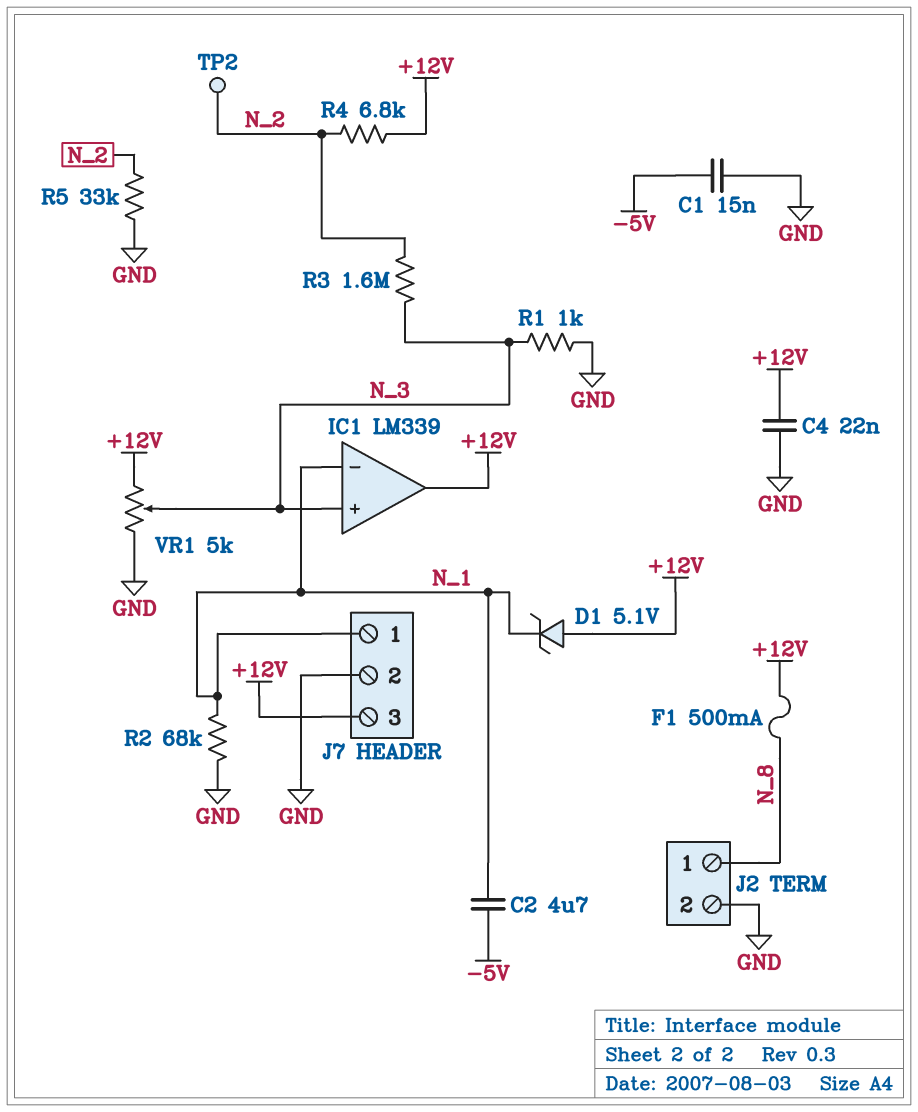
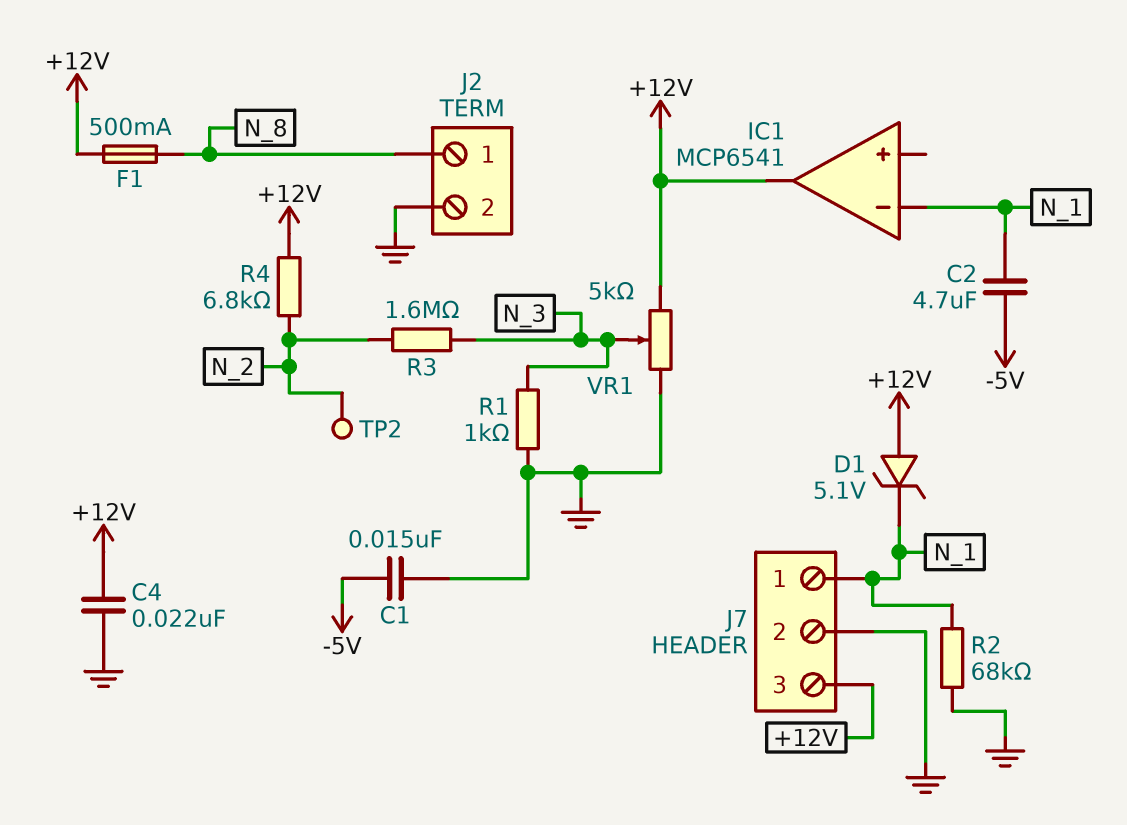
IC1: LM339 -> MCP6541
IC1 pin in+: N_3 -> none
R5: 33k (GND, N_2) -> none

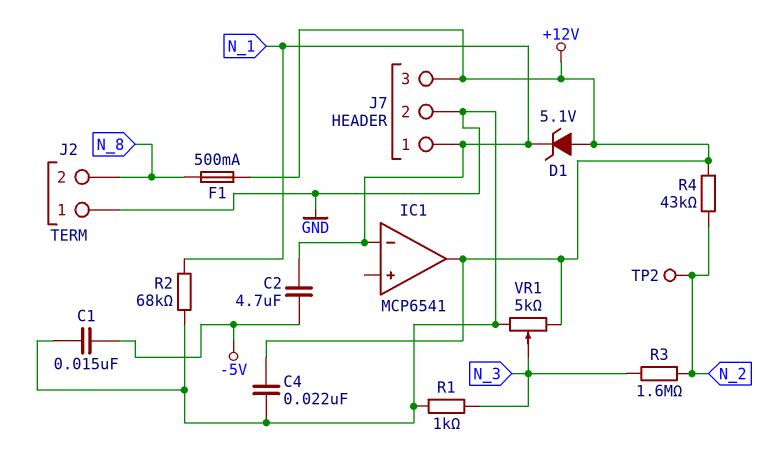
J2 pin 1: N_8 -> GND
J2 pin 2: GND -> N_8
R4: 6.8k (+12V, N_2) -> 43k (+12V, N_2)

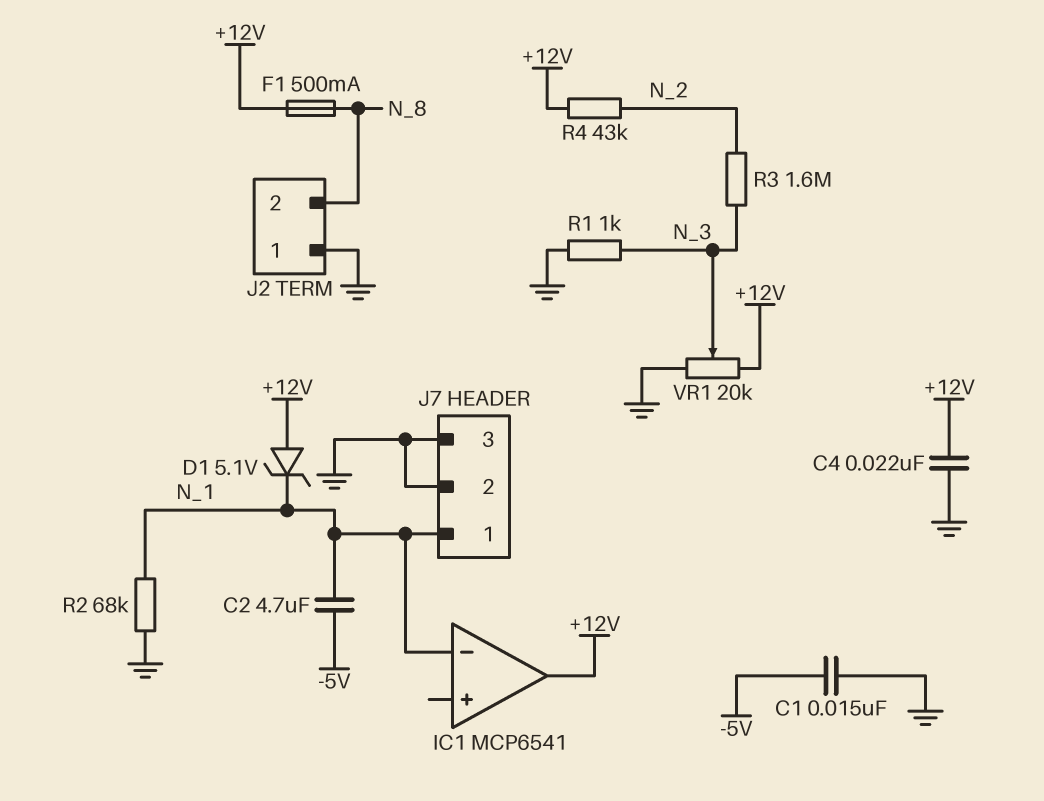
J7 pin 3: +12V -> GND
TP2: test point (N_2) -> none
VR1: 5k (+12V, GND, wiper N_3) -> 20k (+12V, GND, wiper N_3)

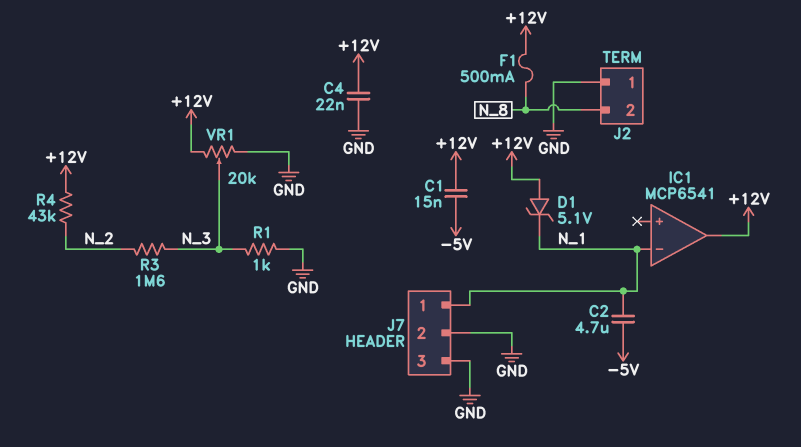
C1: 15nF (-5V, GND) -> 15nF (+12V, -5V)
R2: 68k (GND, N_1) -> none

